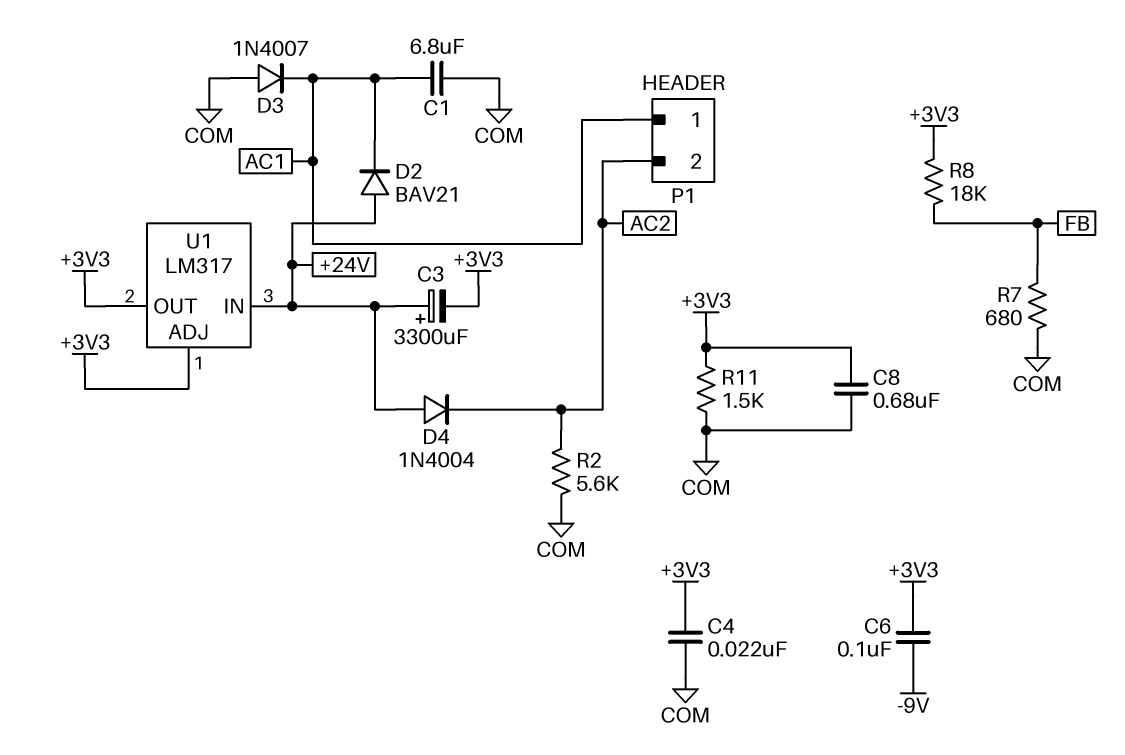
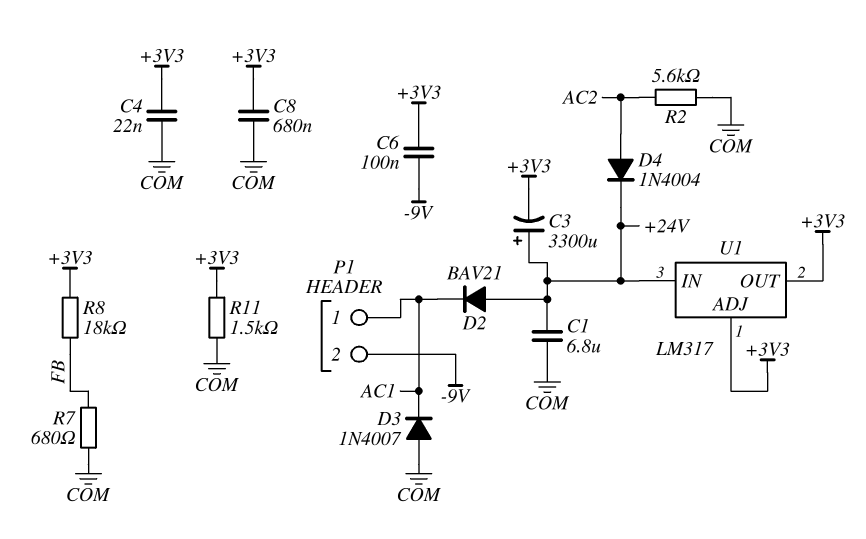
C1: 6.8uF (AC1, COM) -> 6.8uF (+24V, COM)
D4: diode 1N4004 (A +24V, K AC2) -> diode 1N4004 (A AC2, K +24V)
P1 pin 2: AC2 -> -9V

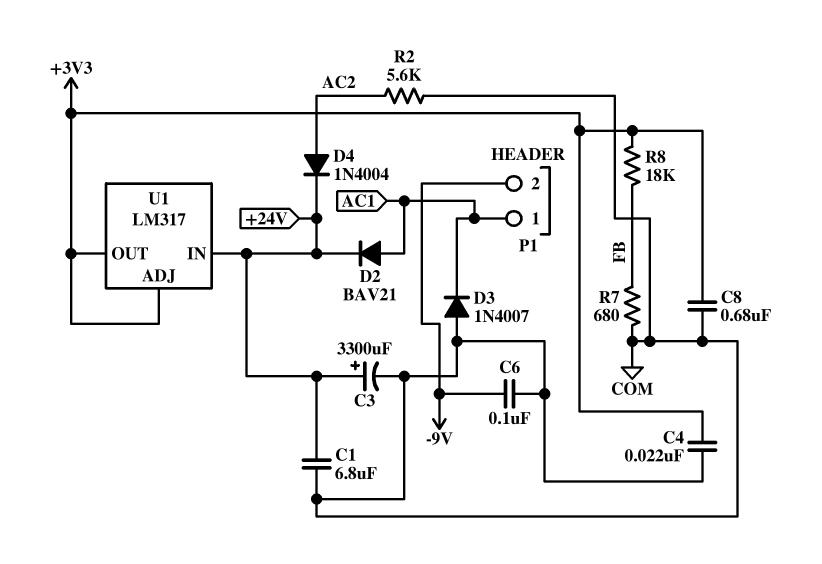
C3: 3300uF (plus +24V, minus +3V3) -> 3300uF (plus +24V, minus COM)
C6: 100nF (+3V3, -9V) -> 100nF (-9V, COM)
D2: diode BAV21 (A +24V, K AC1) -> diode BAV21 (A AC1, K +24V)
R11: 1.5k (+3V3, COM) -> none

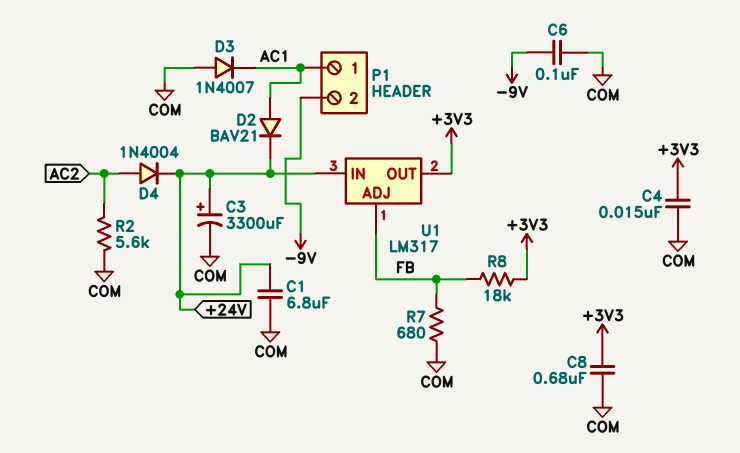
C4: 22nF (+3V3, COM) -> 15nF (+3V3, COM)
U1 pin ADJ: +3V3 -> FB

